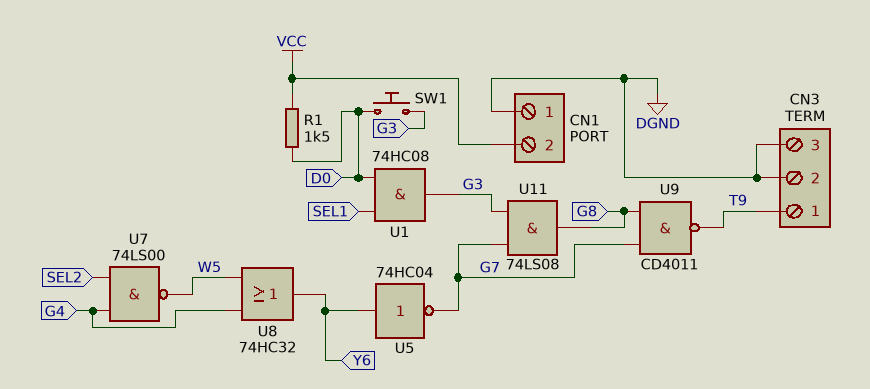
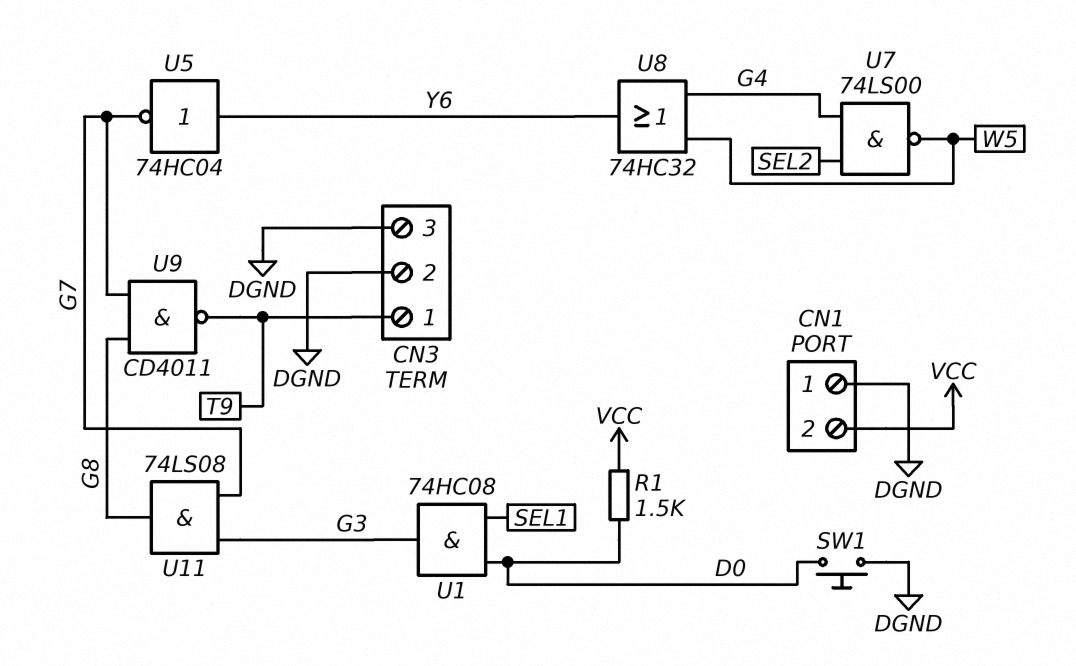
SW1: button (D0, G3) -> button (D0, DGND)

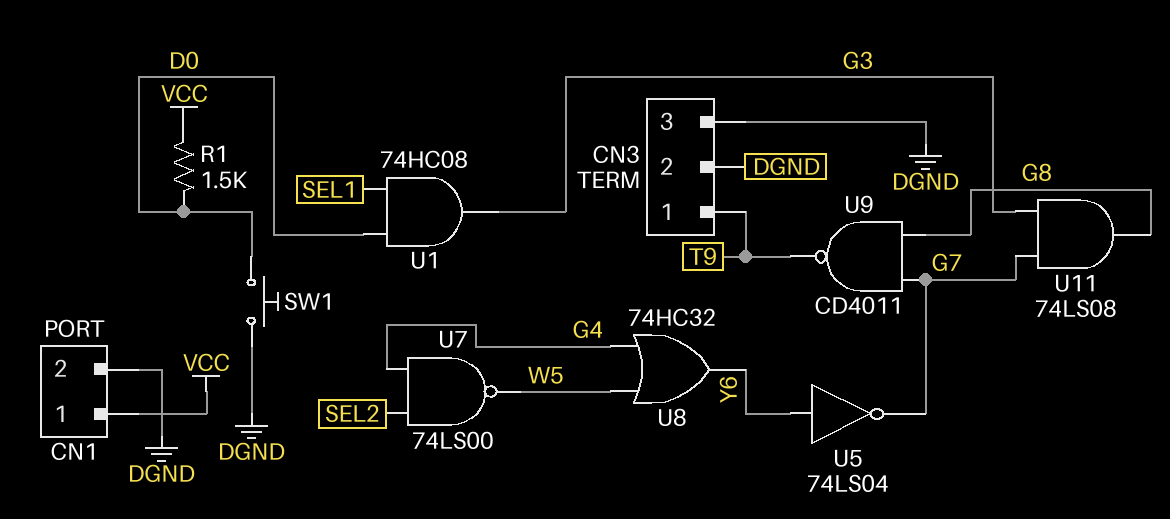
CN1 pin 1: DGND -> VCC
CN1 pin 2: VCC -> DGND
U5: NOT 74HC04 (in Y6, out G7) -> NOT 74LS04 (in Y6, out G7)

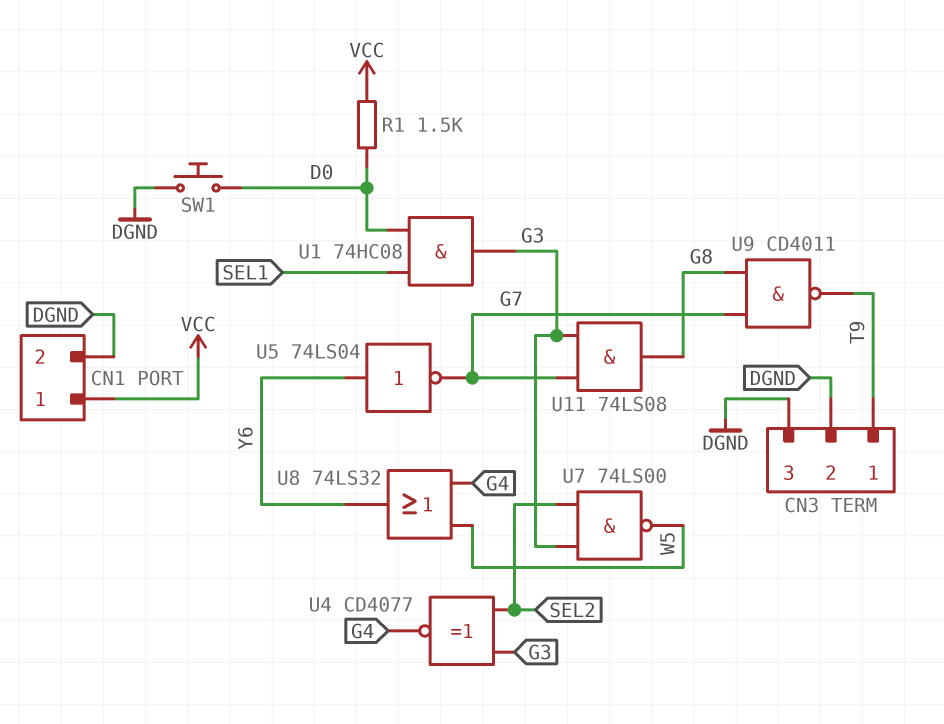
U4: none -> XNOR CD4077 (in G3, in SEL2, out G4)
U7: NAND 74LS00 (in G4, in SEL2, out W5) -> NAND 74LS00 (in G3, in SEL2, out W5)
U8: OR 74HC32 (in G4, in W5, out Y6) -> OR 74LS32 (in G4, in W5, out Y6)

